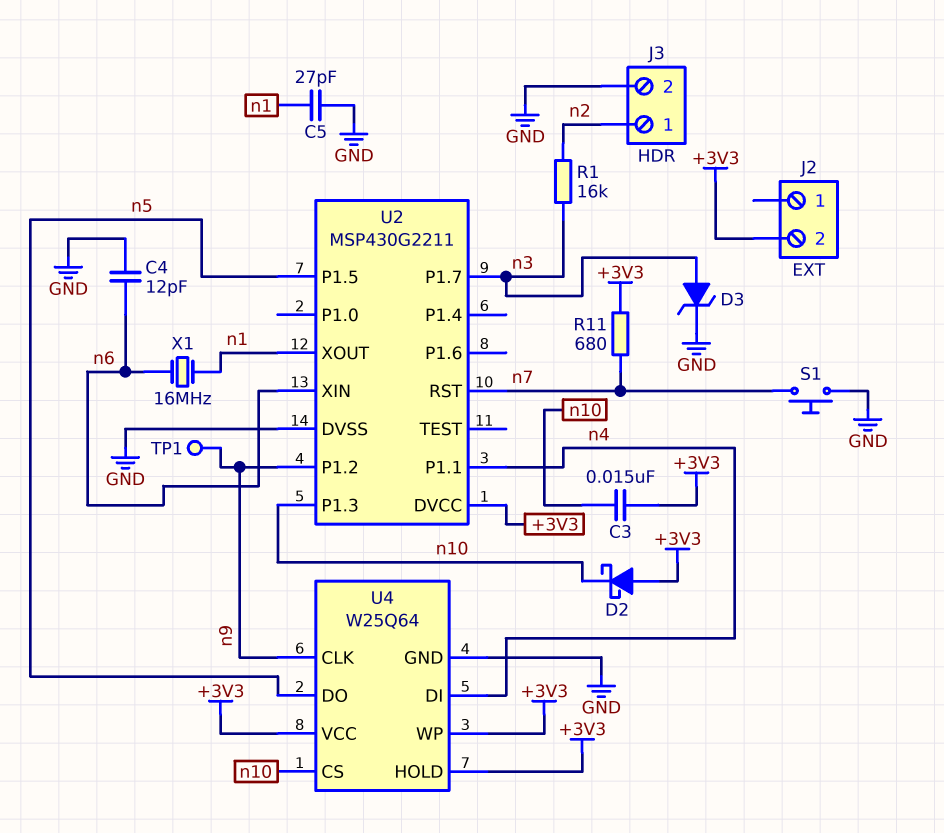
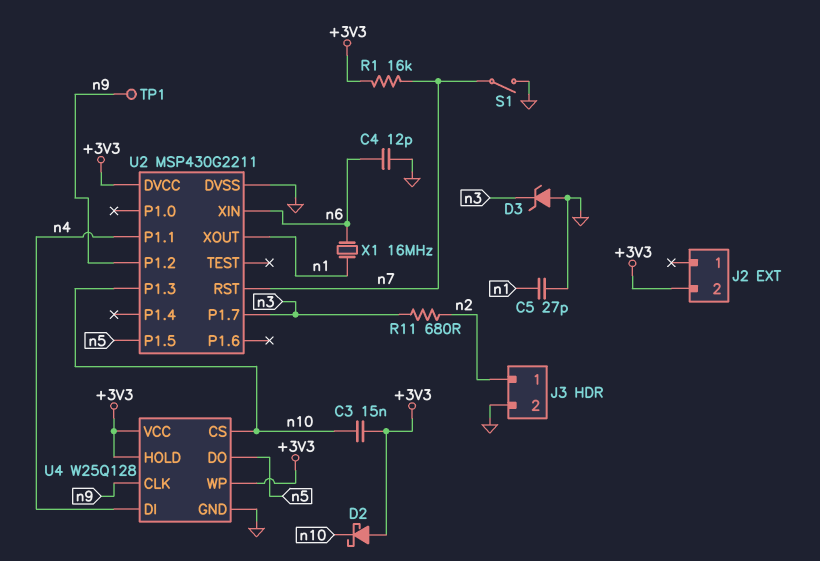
D3: zener (A n3, K GND) -> zener (A GND, K n3)
R1: 16k (n2, n3) -> 16k (+3V3, n7)
R11: 680 (+3V3, n7) -> 680 (n2, n3)
S1: button (GND, n7) -> switch (GND, n7)
U4: W25Q64 -> W25Q128

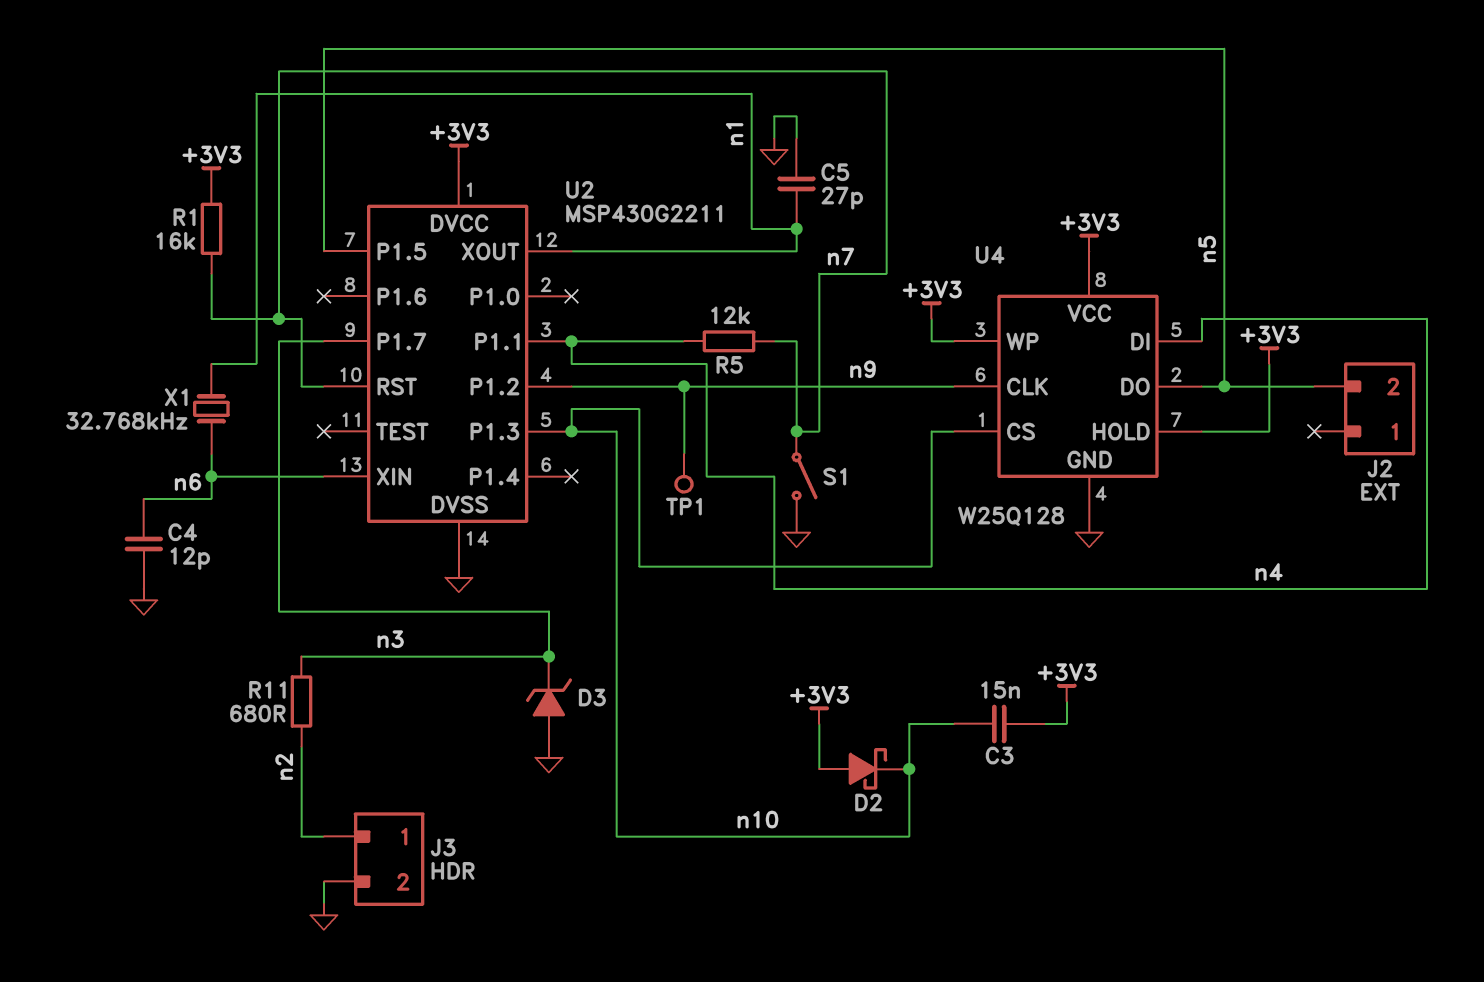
J2 pin 2: +3V3 -> n5
R5: none -> 12k (n4, n7)
X1: 16MHz (n1, n6) -> 32.768kHz (n1, n6)

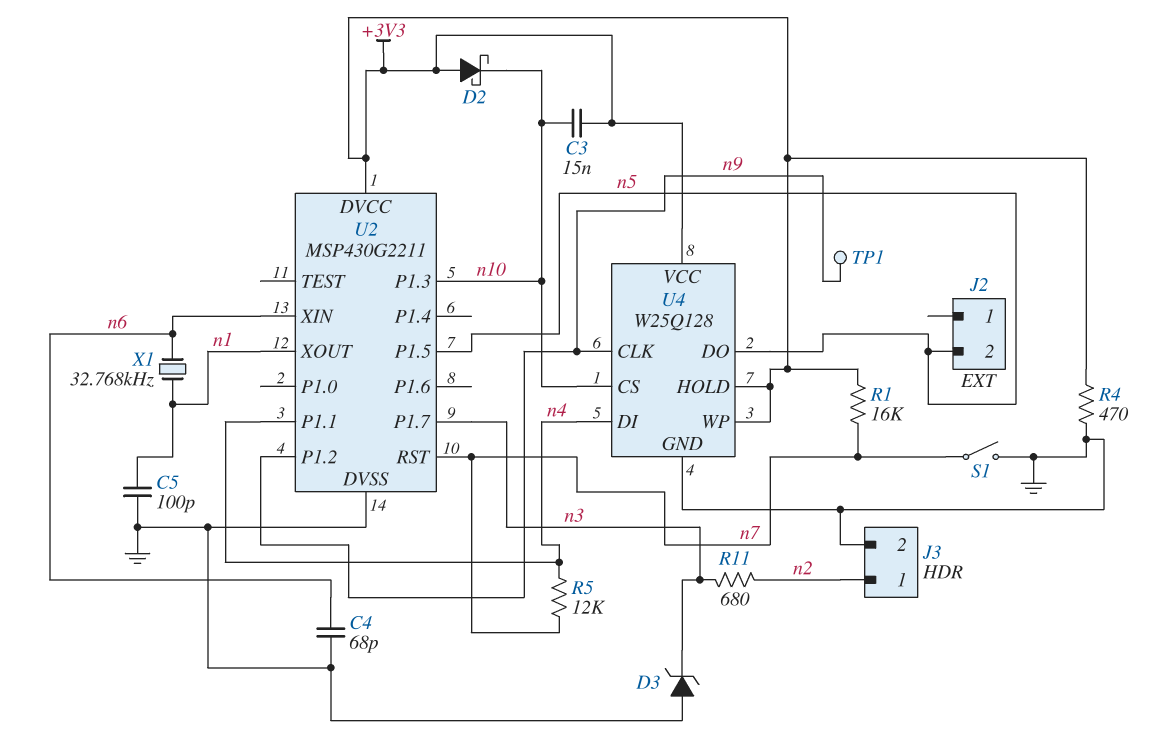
C4: 12pF (GND, n6) -> 68pF (GND, n6)
C5: 27pF (GND, n1) -> 100pF (GND, n1)
R4: none -> 470 (+3V3, GND)

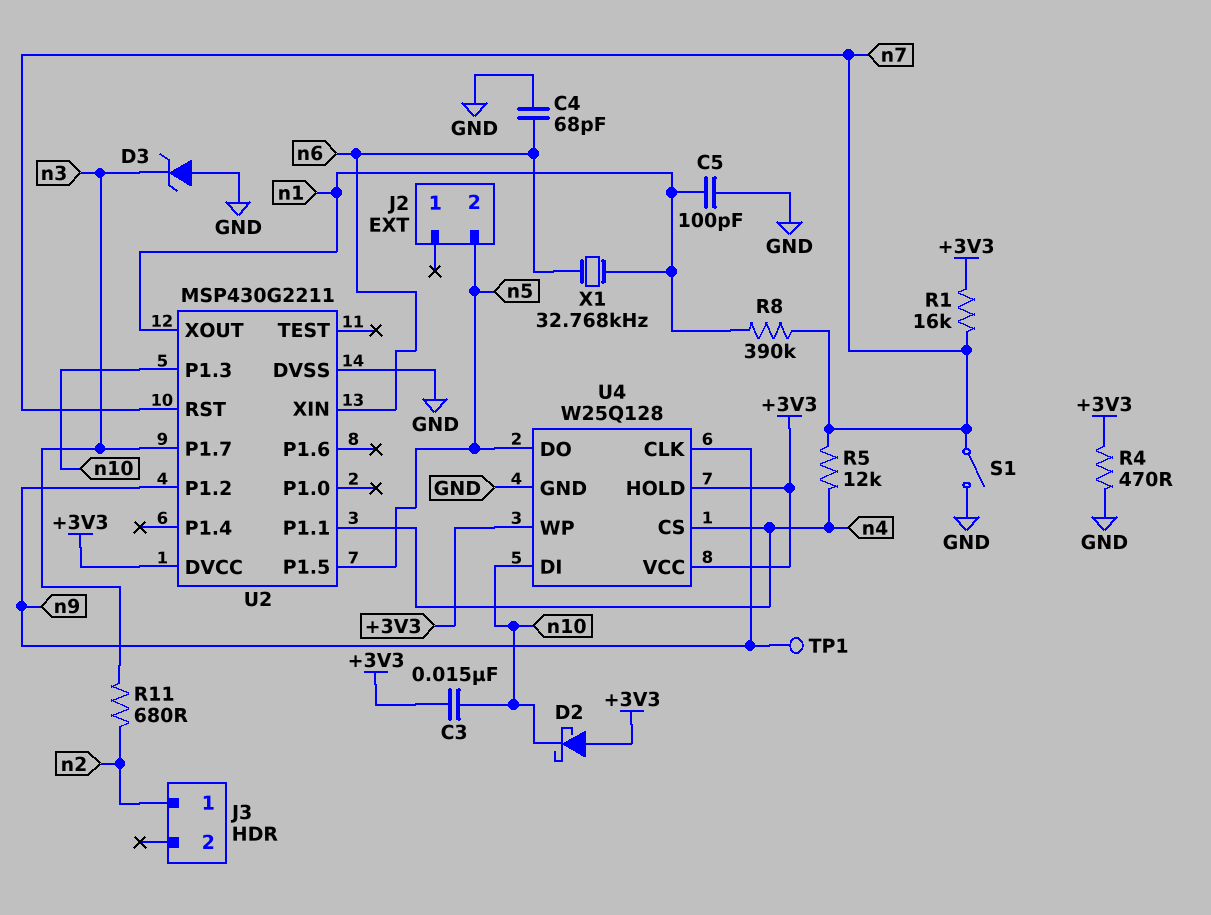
J3 pin 2: GND -> none
R8: none -> 390k (n1, n7)
U4 pin CS: n10 -> n4
U4 pin DI: n4 -> n10

